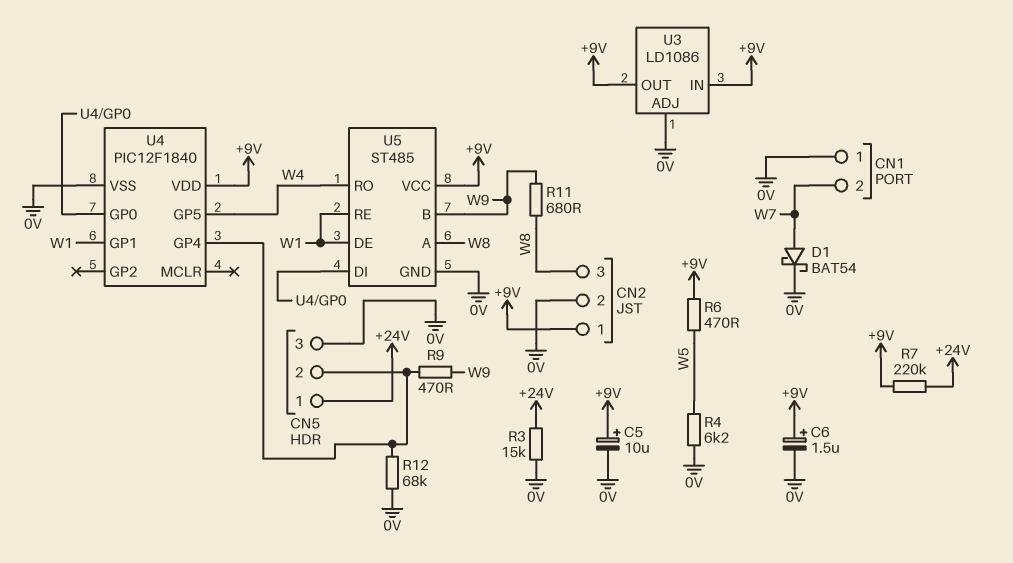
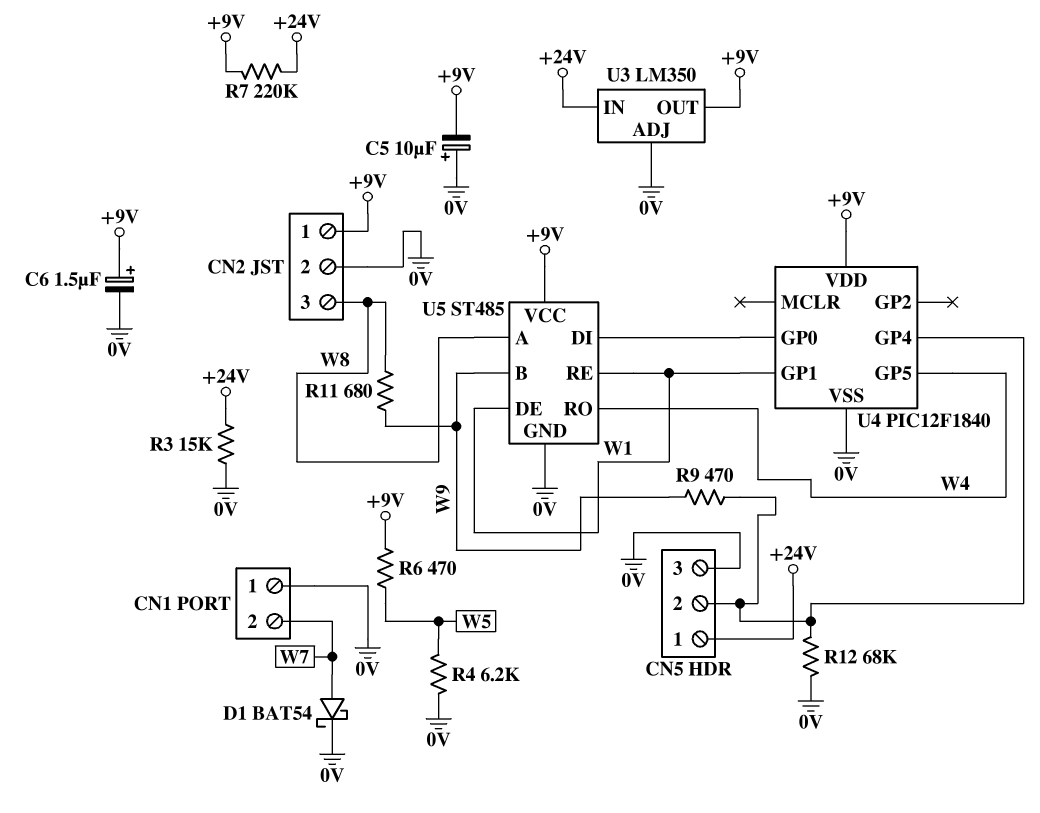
C5: 10uF (plus +9V, minus 0V) -> 10uF (plus 0V, minus +9V)
U3: LD1086 -> LM350
U3 pin IN: +9V -> +24V

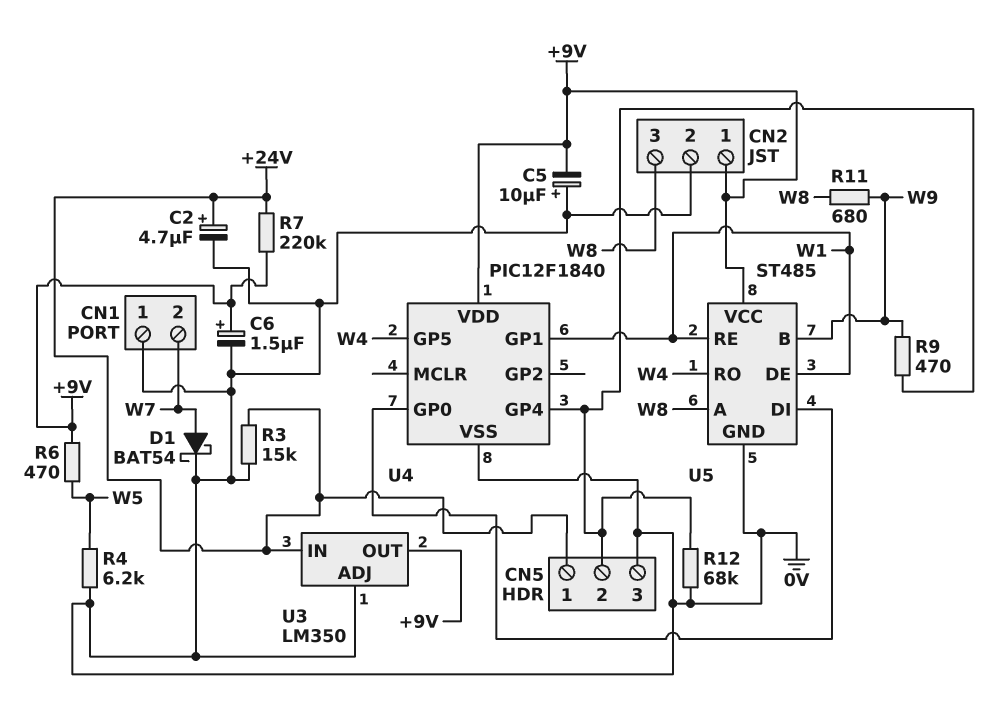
C2: none -> 4.7uF (plus +24V, minus 0V)

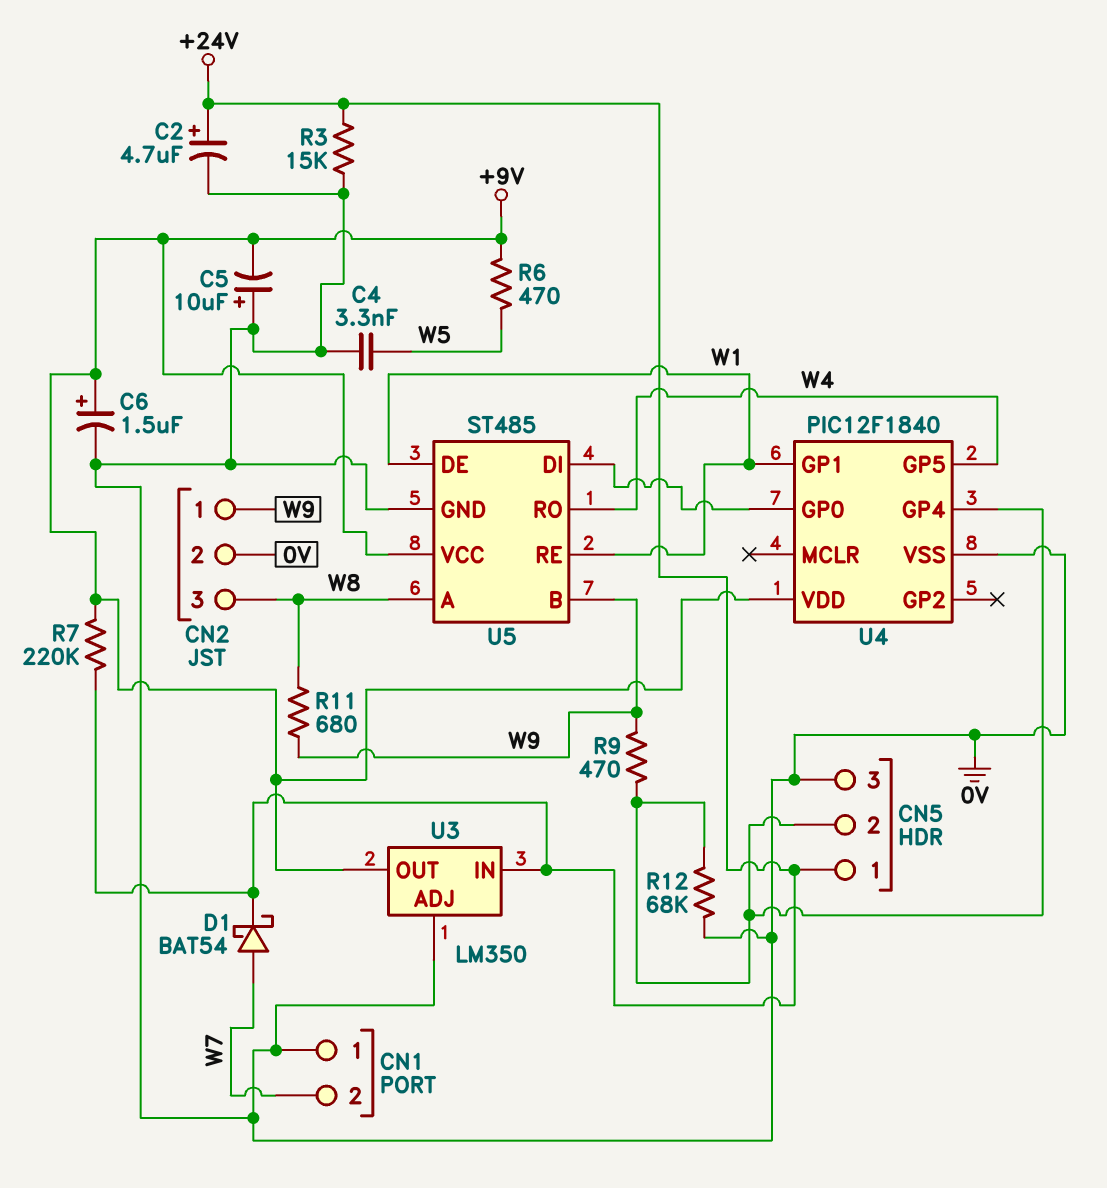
C4: none -> 3.3nF (0V, W5)
CN2 pin 1: +9V -> W9
D1: schottky BAT54 (A W7, K 0V) -> schottky BAT54 (A W7, K +24V)
R4: 6.2k (0V, W5) -> none

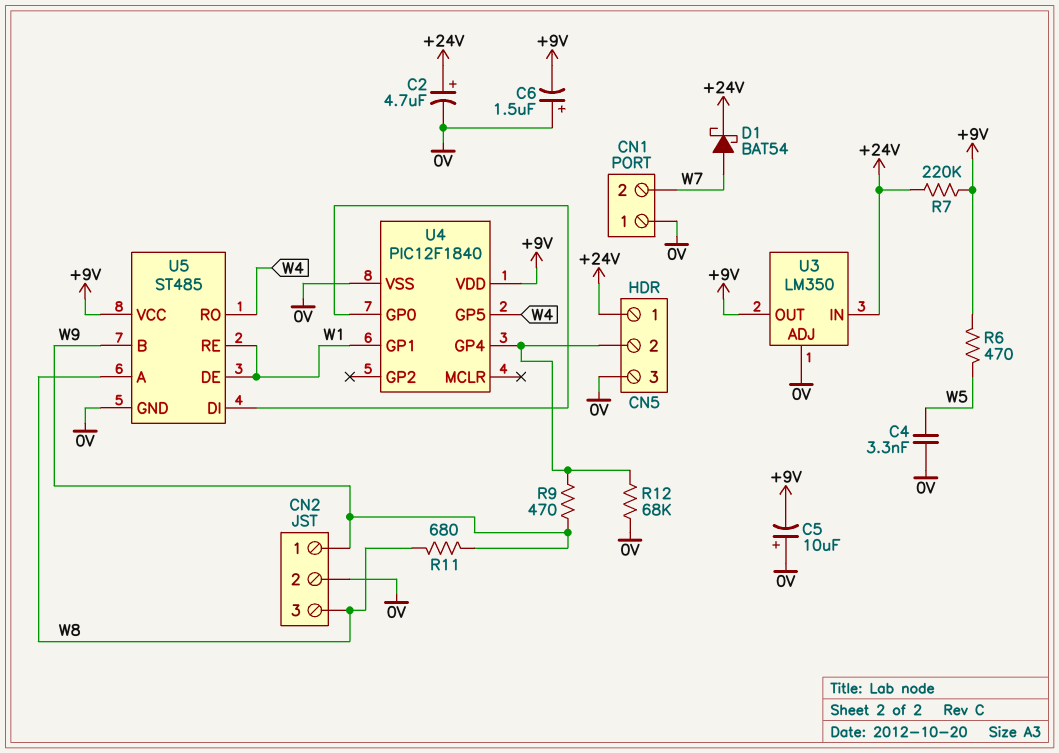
C6: 1.5uF (plus +9V, minus 0V) -> 1.5uF (plus 0V, minus +9V)
R3: 15k (+24V, 0V) -> none

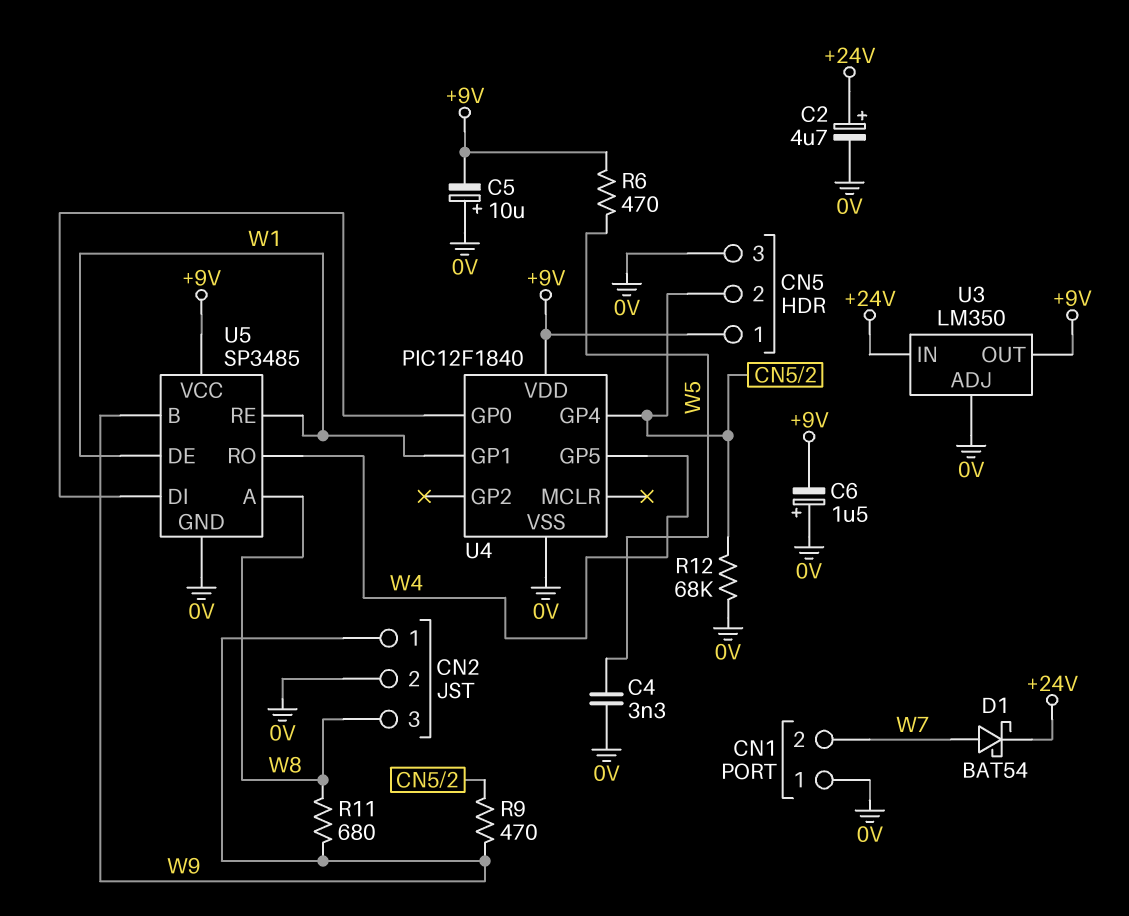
CN5 pin 1: +24V -> +9V
R7: 220k (+9V, +24V) -> none
U5: ST485 -> SP3485

